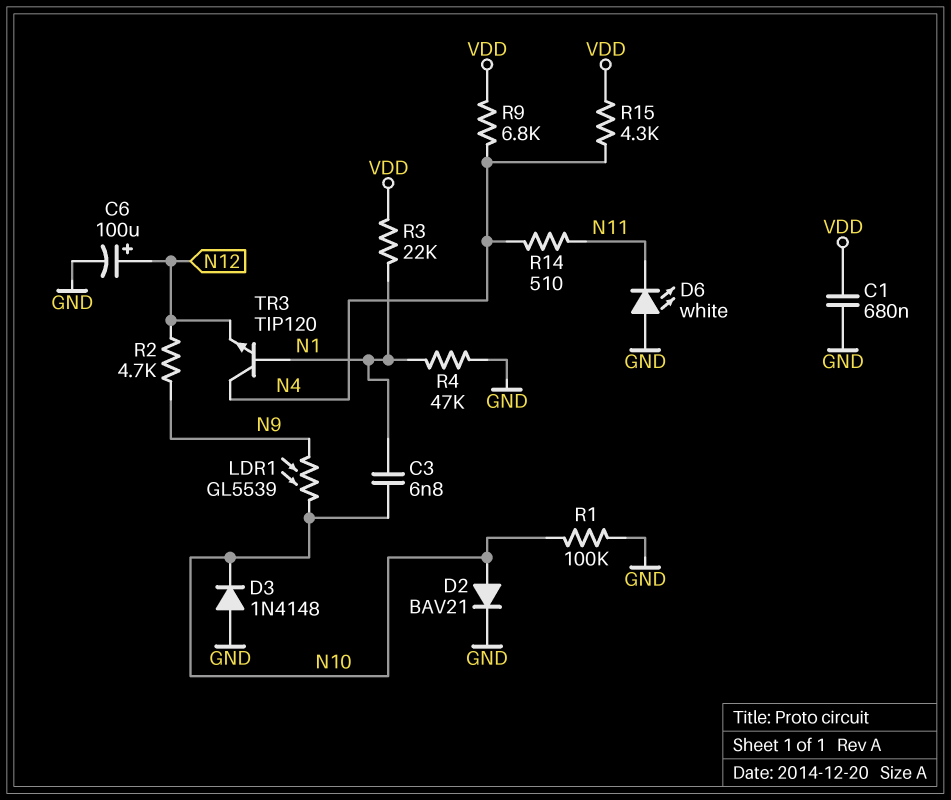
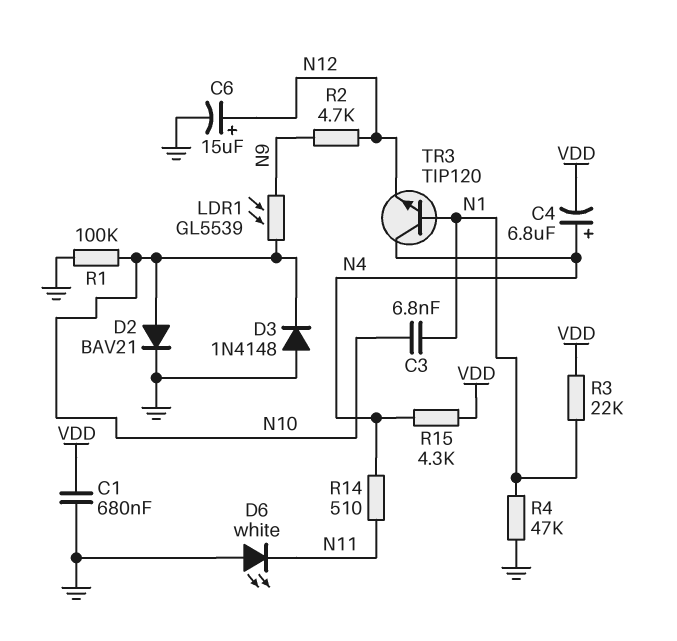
C4: none -> 6.8uF (plus N4, minus VDD)
C6: 100uF (plus N12, minus GND) -> 15uF (plus N12, minus GND)
R9: 6.8k (N4, VDD) -> none

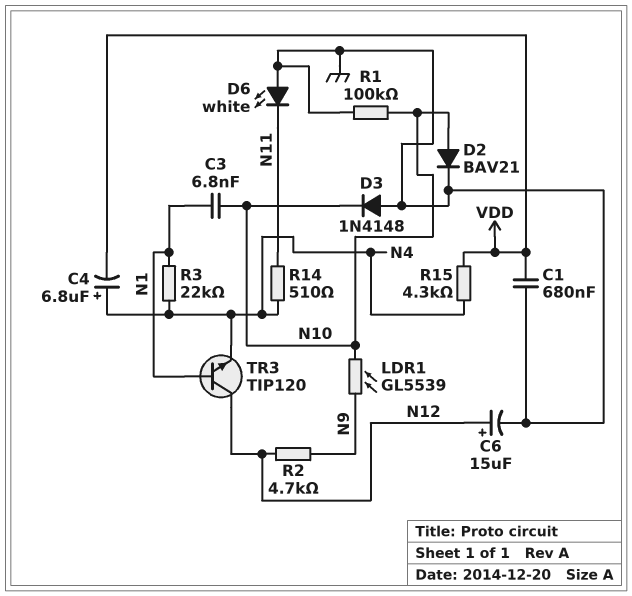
R3: 22k (N1, VDD) -> 22k (N1, N4)
R4: 47k (GND, N1) -> none
TR3: NPN TIP120 (B N1, C N4, E N12) -> NPN TIP120 (B N1, C N12, E N4)

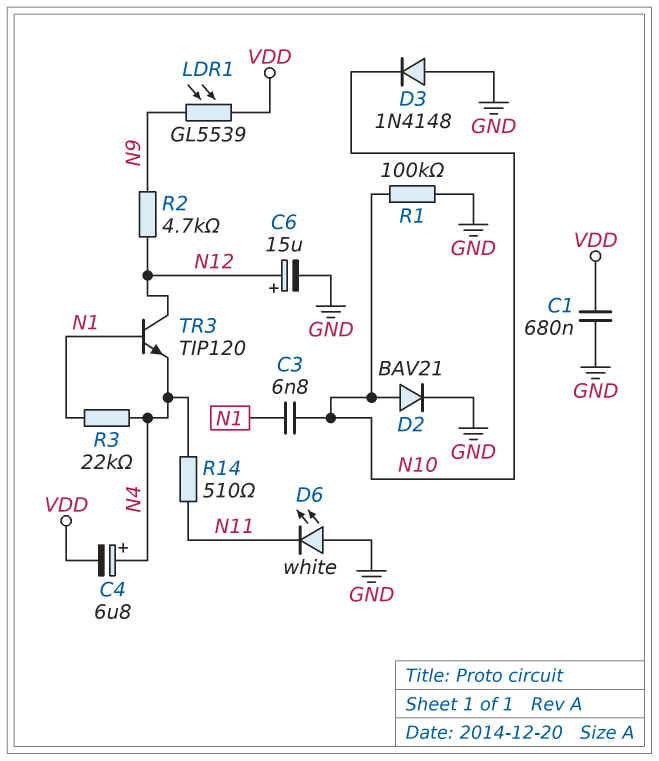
LDR1: GL5539 (N9, N10) -> GL5539 (N9, VDD)
R15: 4.3k (N4, VDD) -> none

